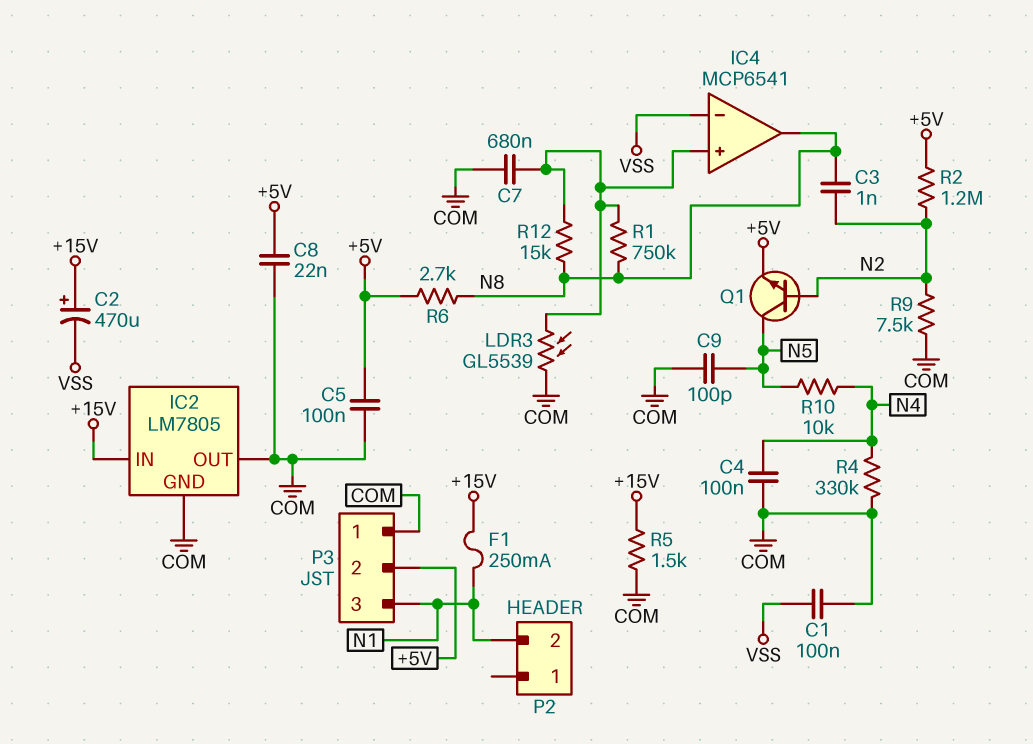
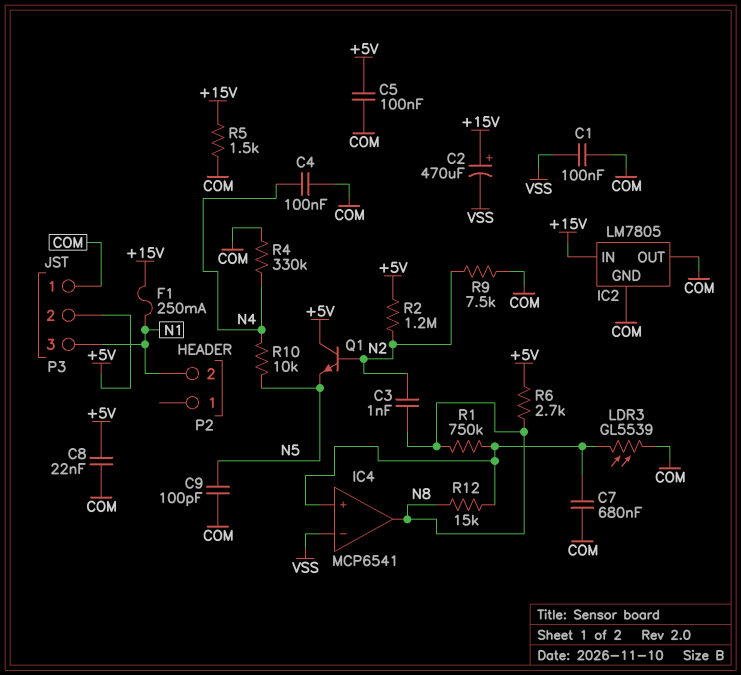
Q1: NPN (B N2, C N5, E +5V) -> NPN (B N2, C +5V, E N5)

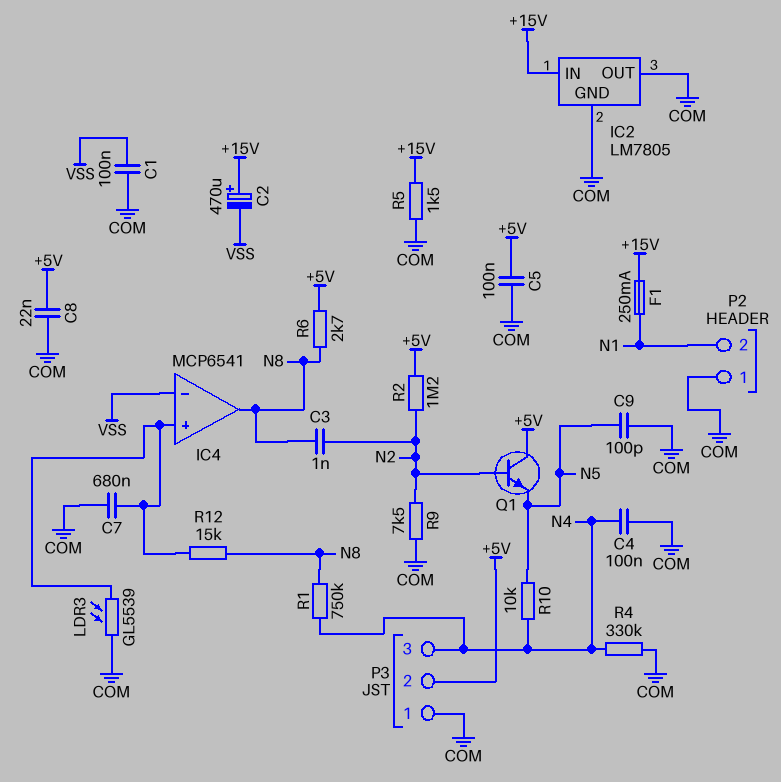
P2 pin 1: none -> COM
P3 pin 3: N1 -> N4
R1: 750k (IC4/in+, N8) -> 750k (N4, N8)

